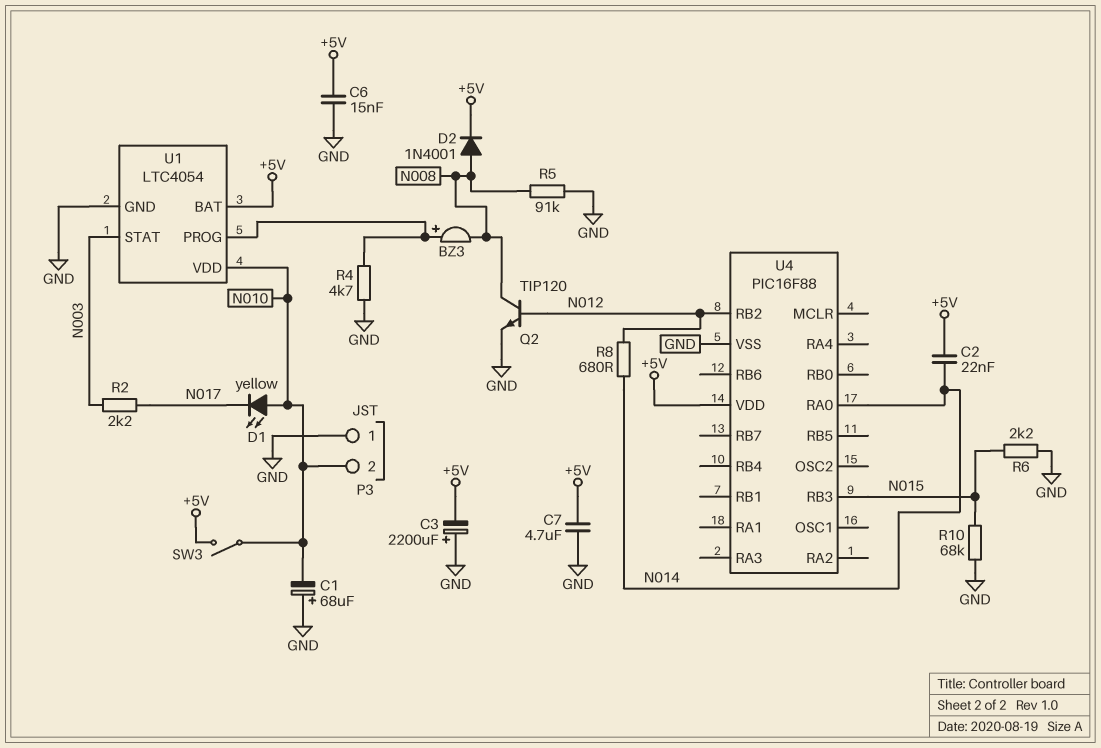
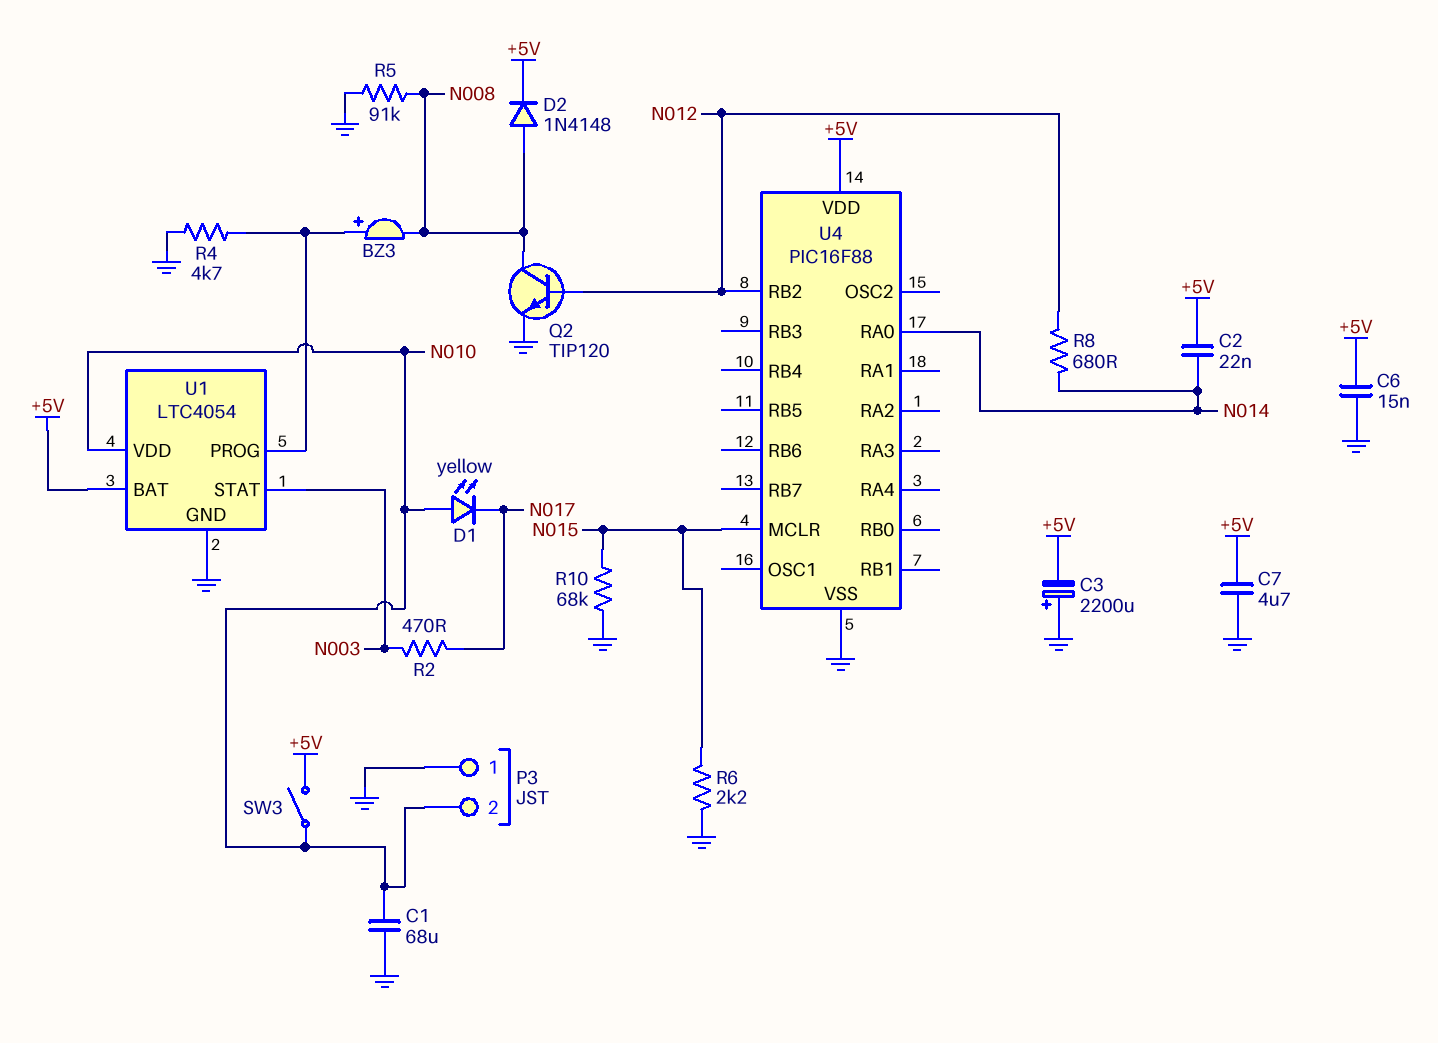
C1: 68uF (plus GND, minus N010) -> 68uF (GND, N010)
D2: diode 1N4001 (A N008, K +5V) -> diode 1N4148 (A N008, K +5V)
R2: 2.2k (N003, N017) -> 470 (N003, N017)
U4 pin MCLR: none -> N015
U4 pin RB3: N015 -> none

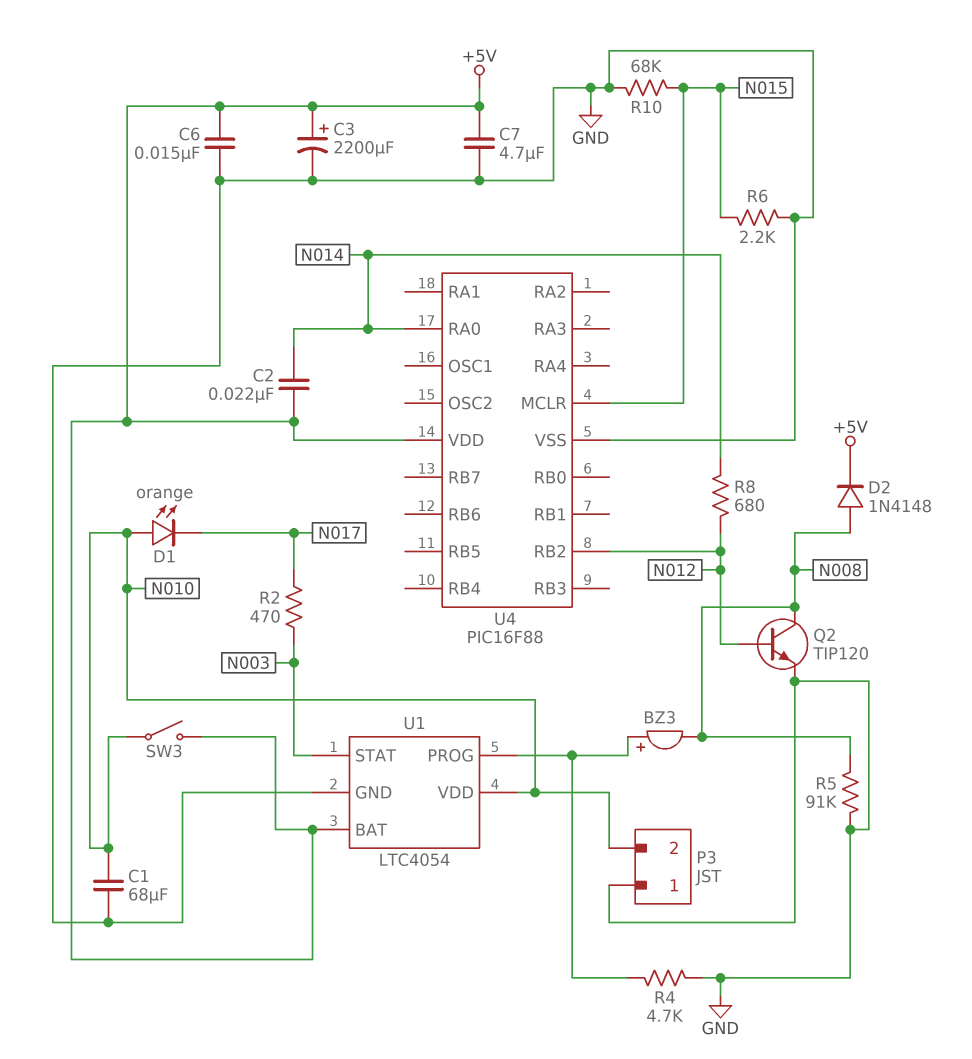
C3: 2200uF (plus GND, minus +5V) -> 2200uF (plus +5V, minus GND)
D1: LED yellow (A N010, K N017) -> LED orange (A N010, K N017)

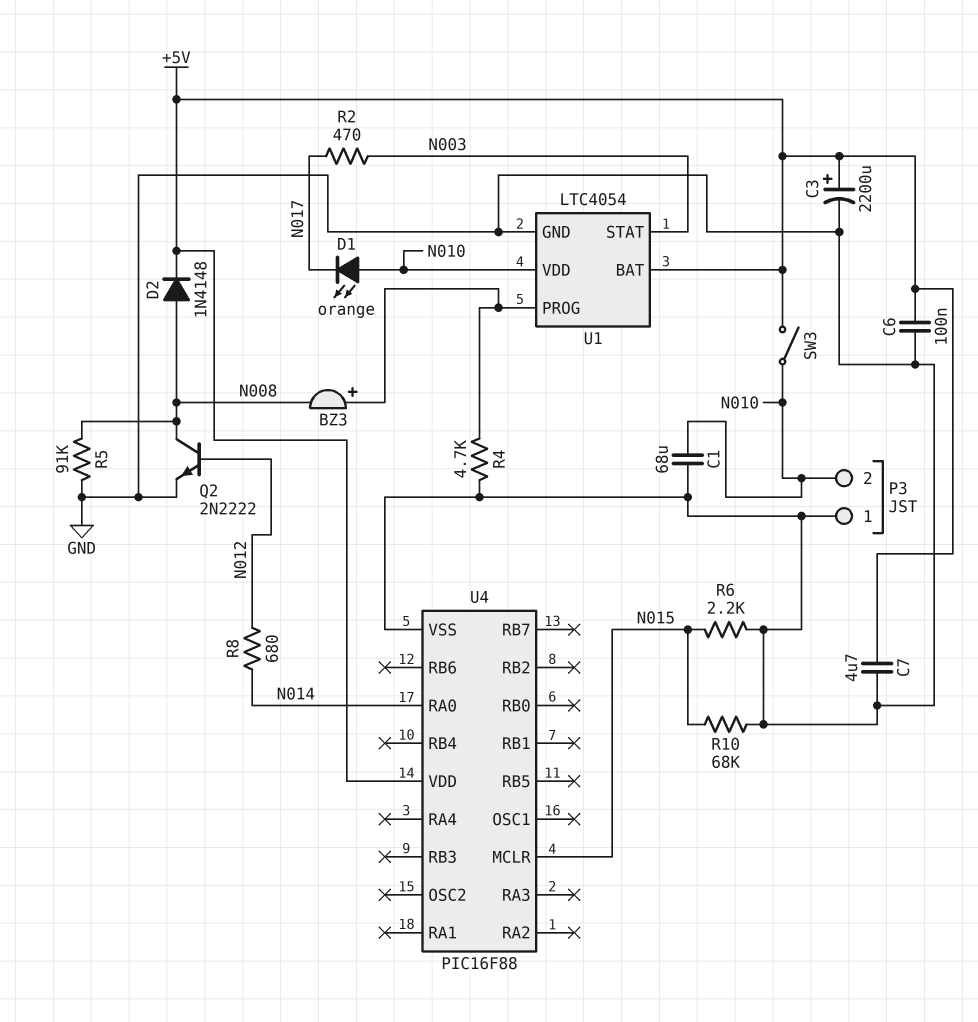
C2: 22nF (+5V, N014) -> none
C6: 15nF (+5V, GND) -> 100nF (+5V, GND)
Q2: NPN TIP120 (B N012, C N008, E GND) -> NPN 2N2222 (B N012, C N008, E GND)
U4 pin RB2: N012 -> none

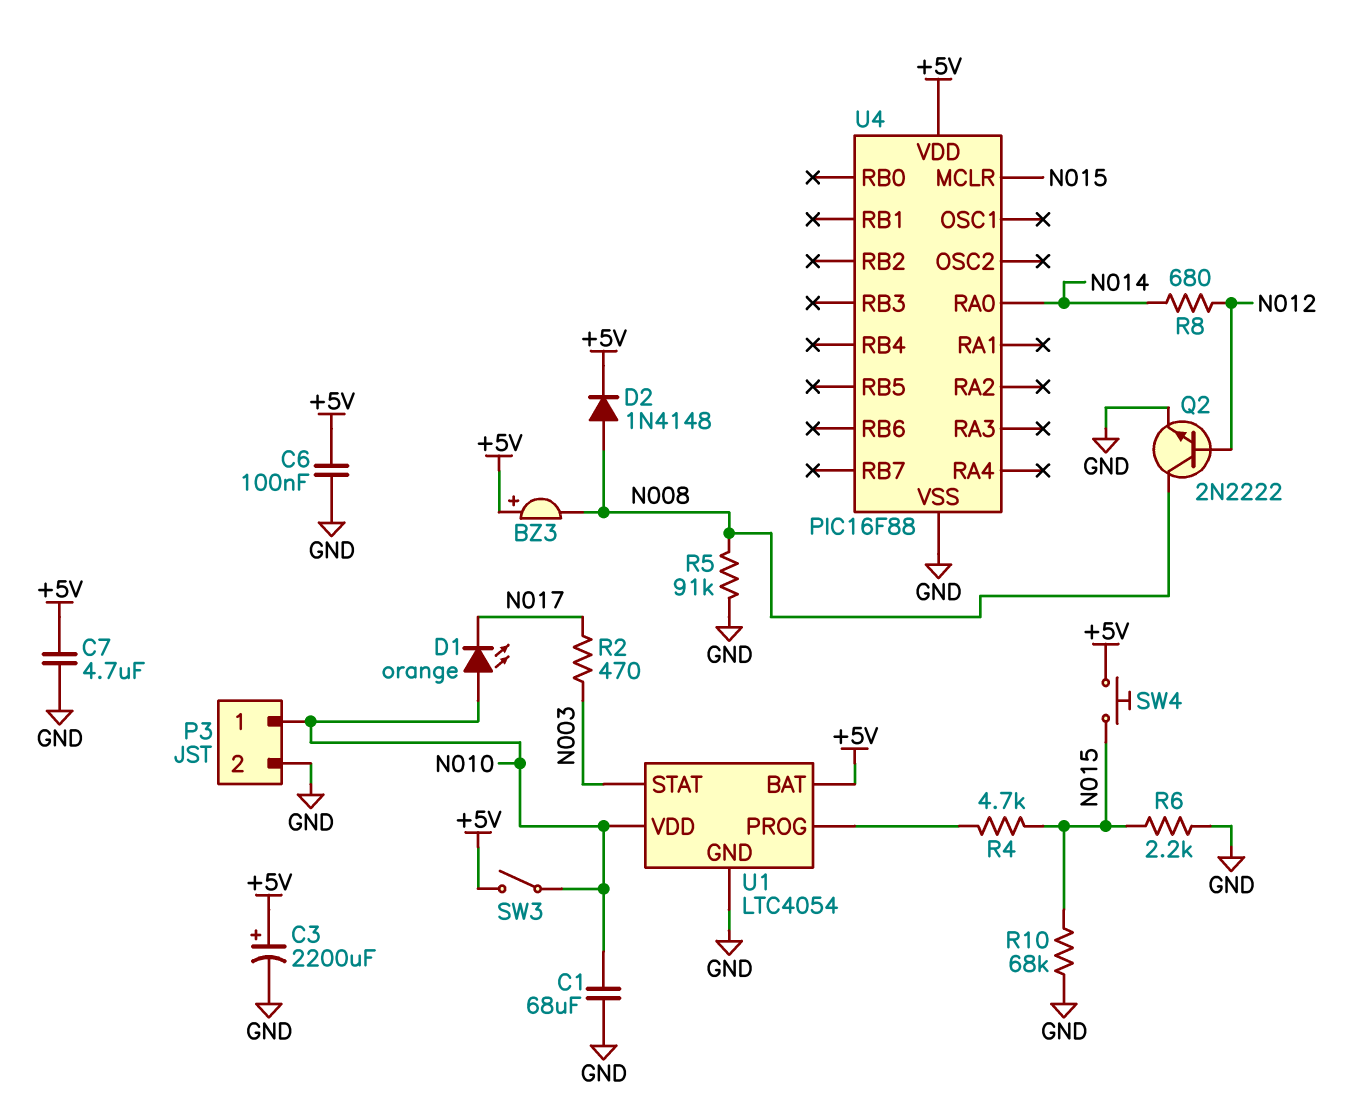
BZ3: buzzer (plus U1/PROG, minus N008) -> buzzer (plus +5V, minus N008)
P3 pin 1: GND -> N010
P3 pin 2: N010 -> GND
R4: 4.7k (GND, U1/PROG) -> 4.7k (N015, U1/PROG)
SW4: none -> button (+5V, N015)

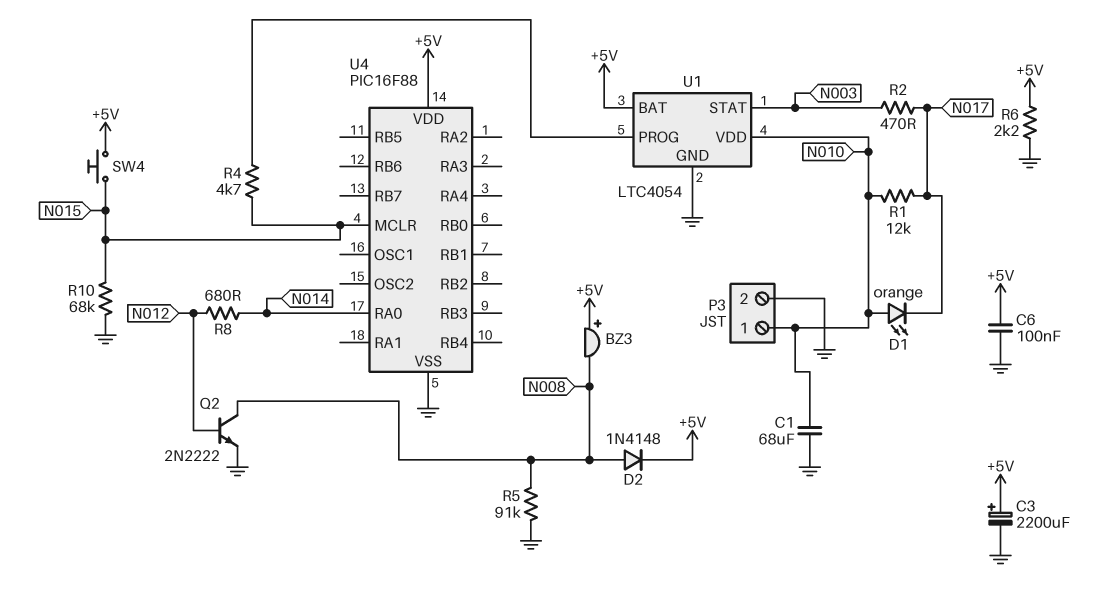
C7: 4.7uF (+5V, GND) -> none
R1: none -> 12k (N010, N017)
R6: 2.2k (GND, N015) -> 2.2k (+5V, GND)
SW3: switch (+5V, N010) -> none

